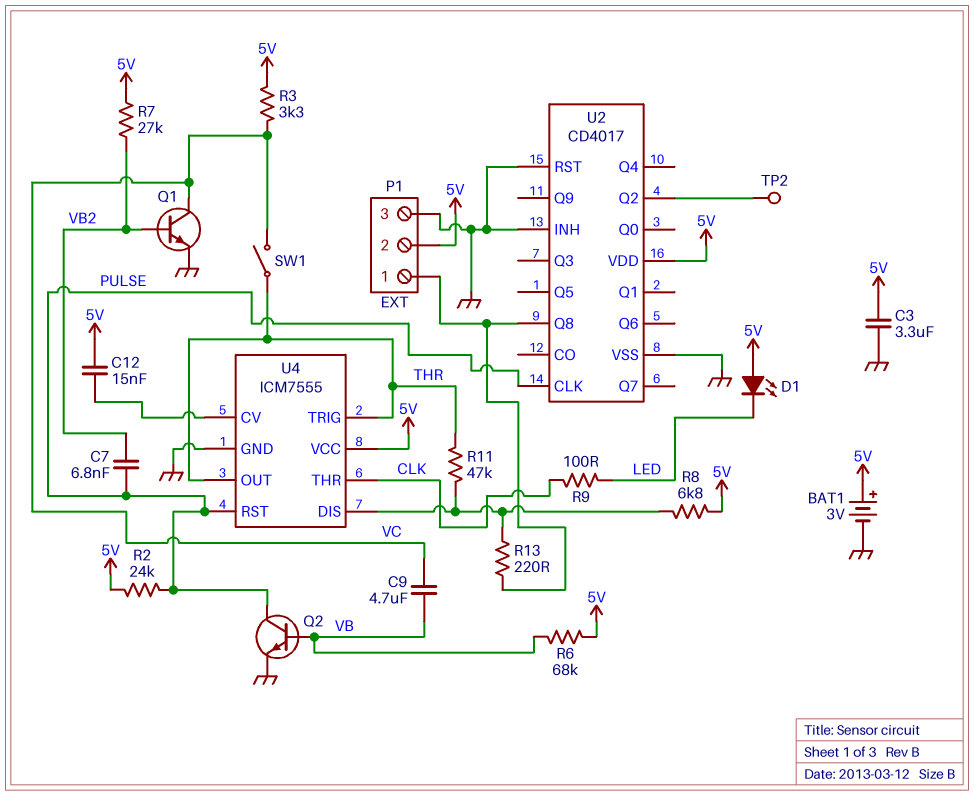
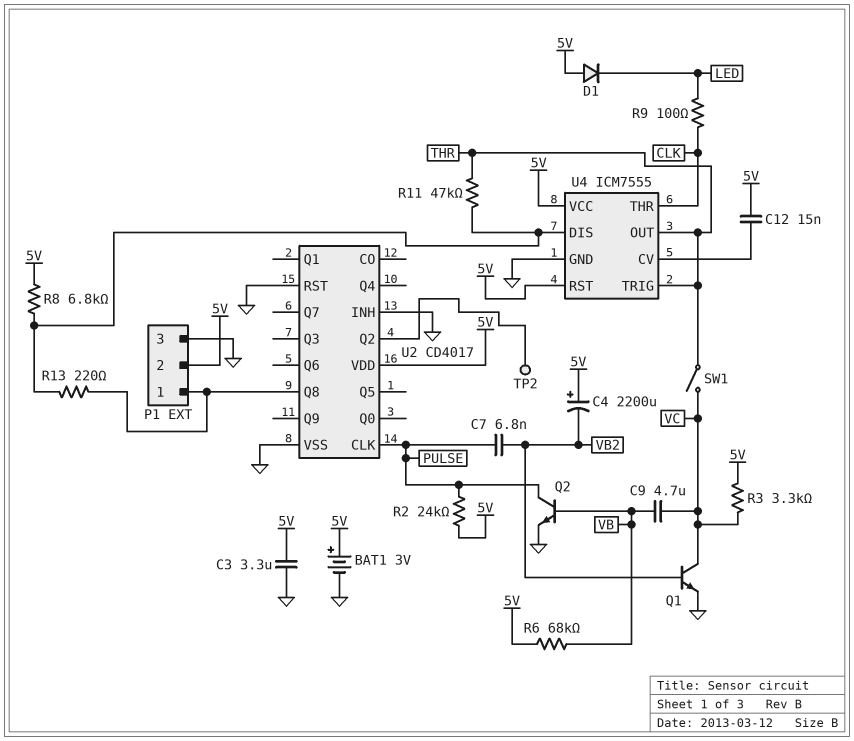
C4: none -> 2200uF (plus 5V, minus VB2)
D1: LED (A 5V, K LED) -> diode (A 5V, K LED)
R7: 27k (5V, VB2) -> none
U4 pin RST: PULSE -> 5V

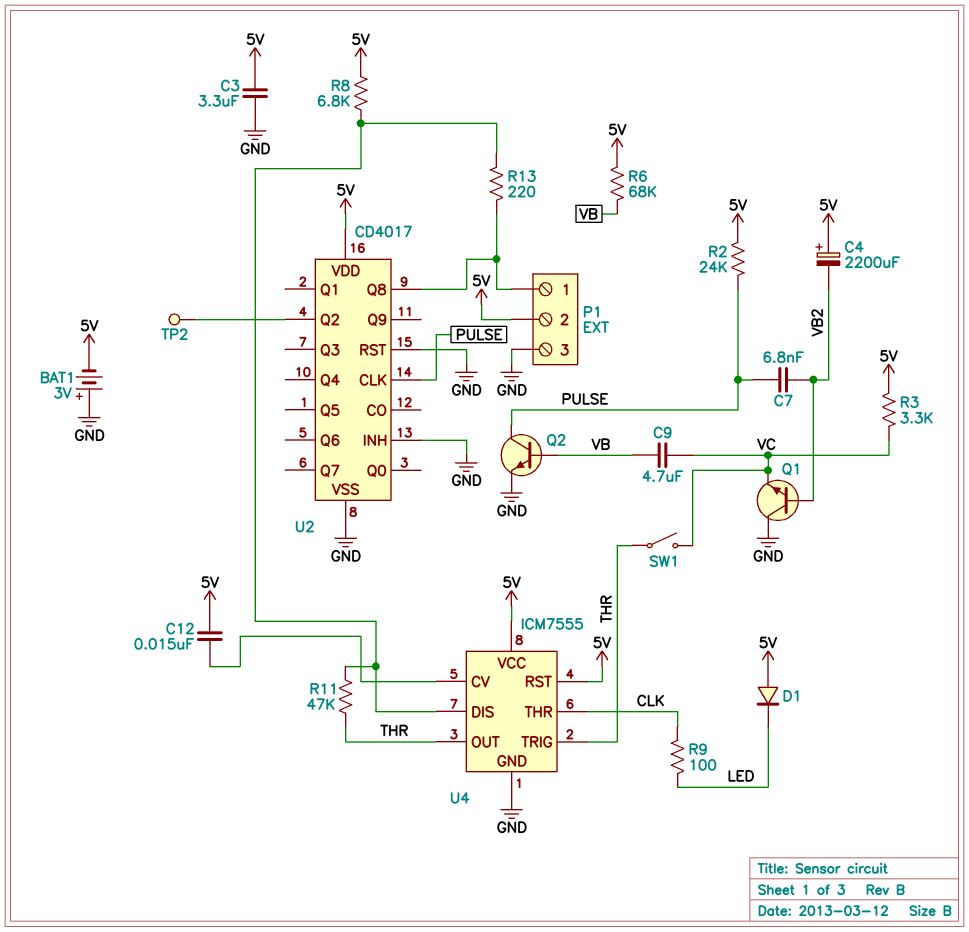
BAT1: 3V (plus 5V, minus GND) -> 3V (plus GND, minus 5V)
Q1: NPN (B VB2, C VC, E GND) -> NPN (B VB2, C GND, E VC)

